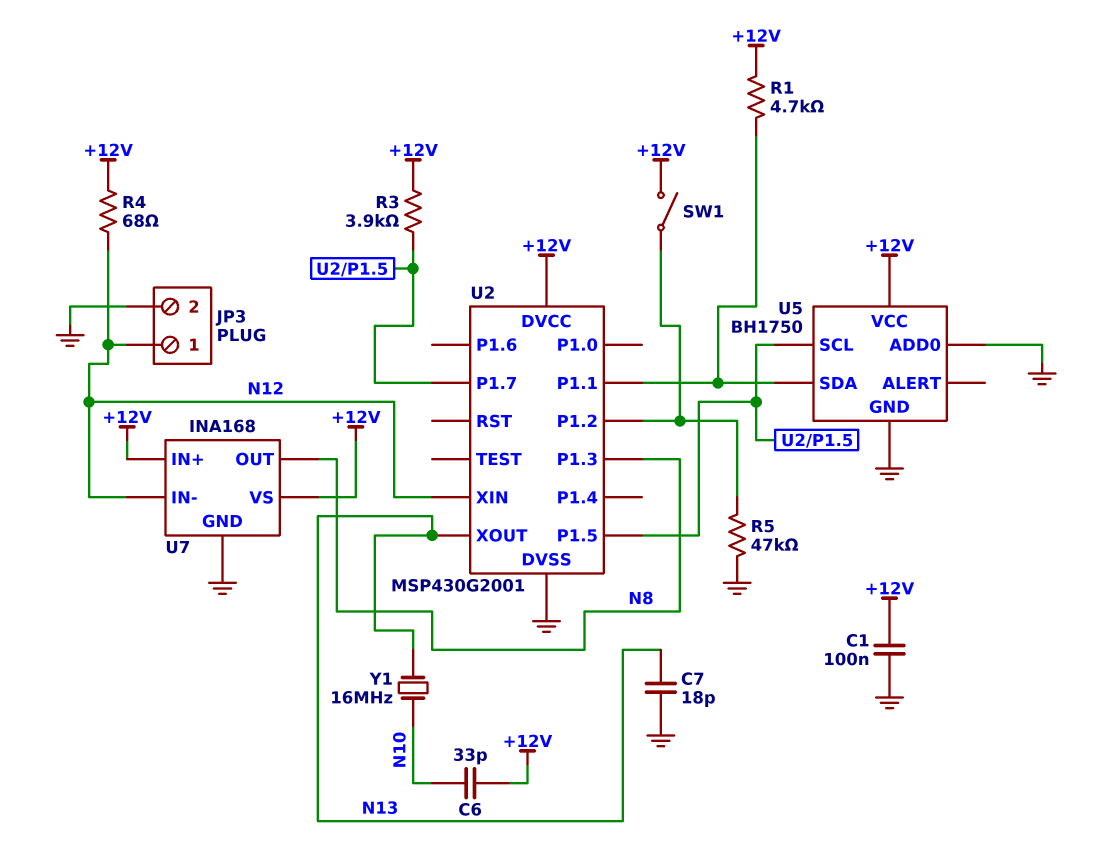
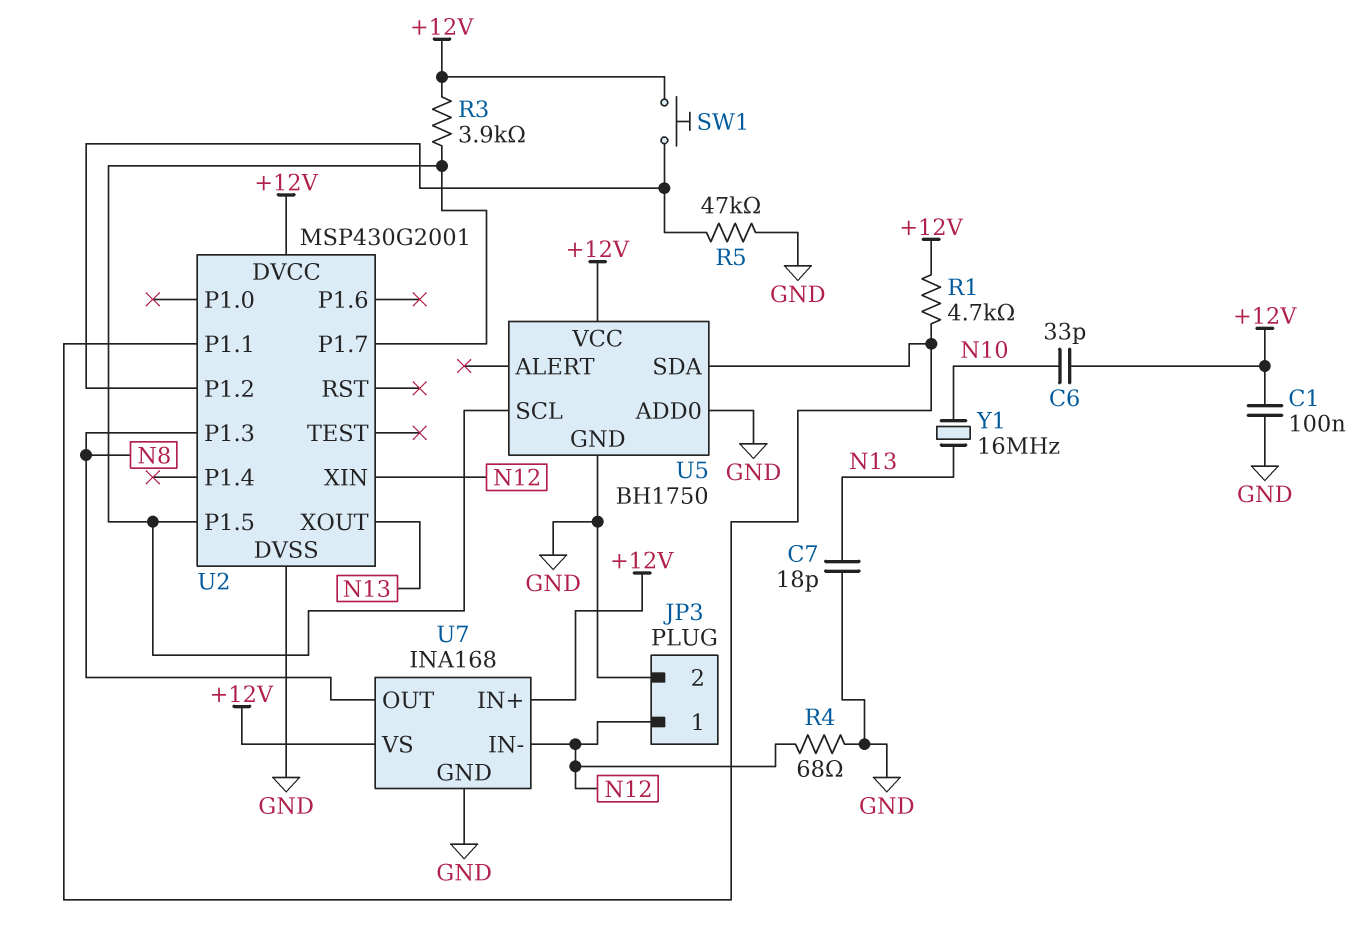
R4: 68 (+12V, N12) -> 68 (GND, N12)
SW1: switch (+12V, U2/P1.2) -> button (+12V, U2/P1.2)

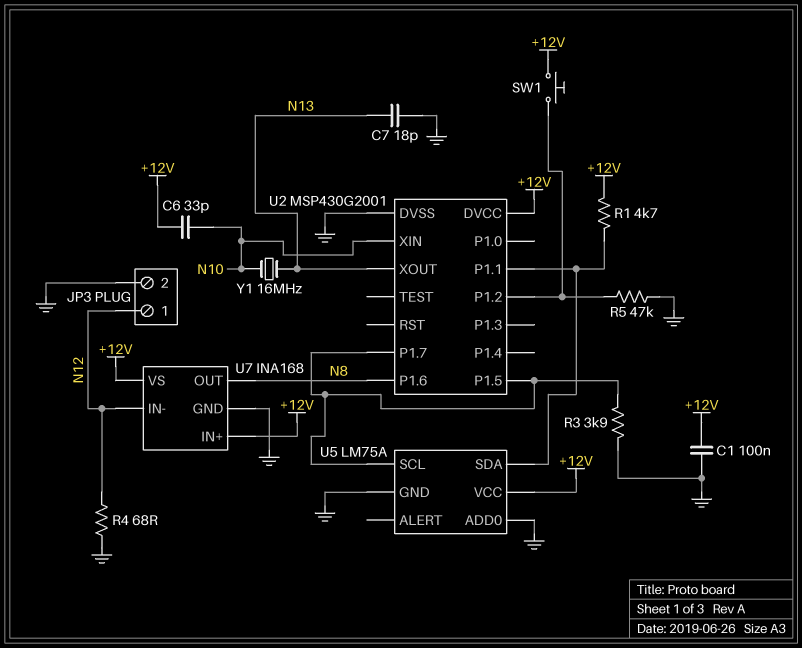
R3: 3.9k (+12V, U2/P1.5) -> 3.9k (GND, U2/P1.5)
U2 pin P1.3: N8 -> none
U2 pin P1.6: none -> N8
U2 pin XIN: N12 -> N10
U5: BH1750 -> LM75A

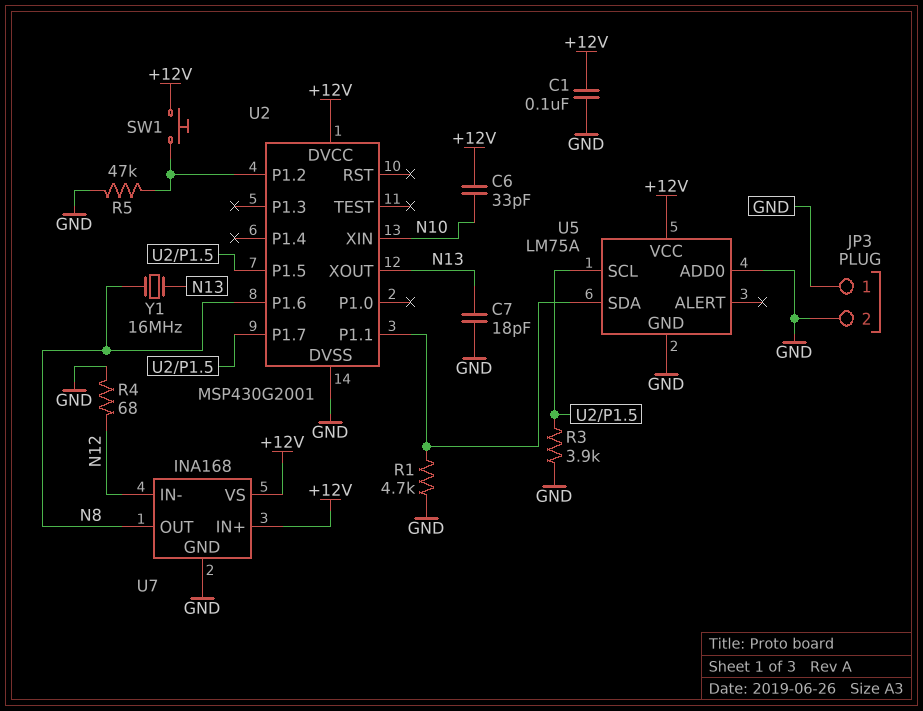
JP3 pin 1: N12 -> GND
R1: 4.7k (+12V, U2/P1.1) -> 4.7k (GND, U2/P1.1)
Y1: 16MHz (N10, N13) -> 16MHz (N8, N13)

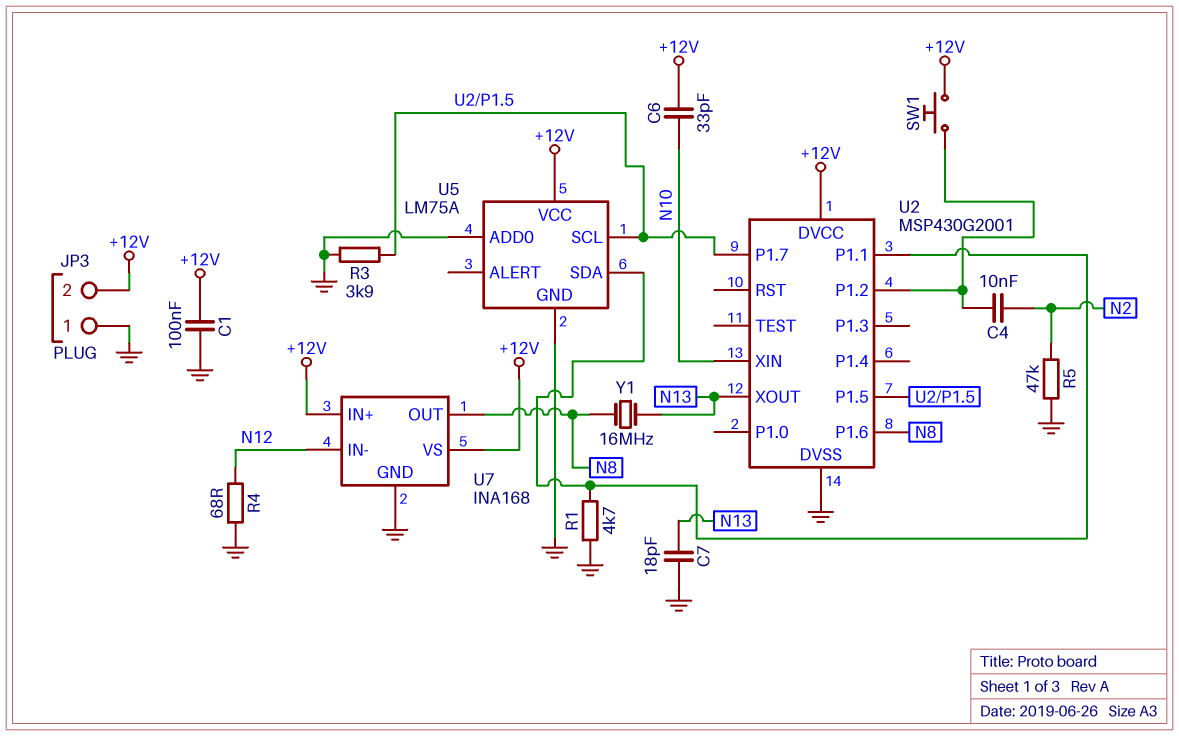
C4: none -> 10nF (N2, U2/P1.2)
JP3 pin 2: GND -> +12V
R5: 47k (GND, U2/P1.2) -> 47k (GND, N2)

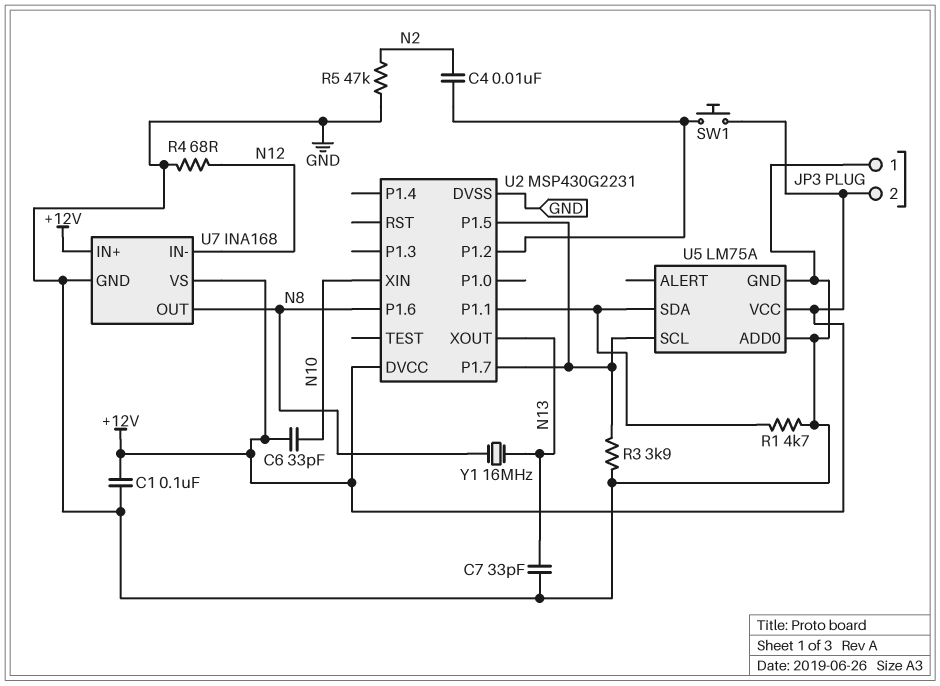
C7: 18pF (GND, N13) -> 33pF (GND, N13)
U2: MSP430G2001 -> MSP430G2231

